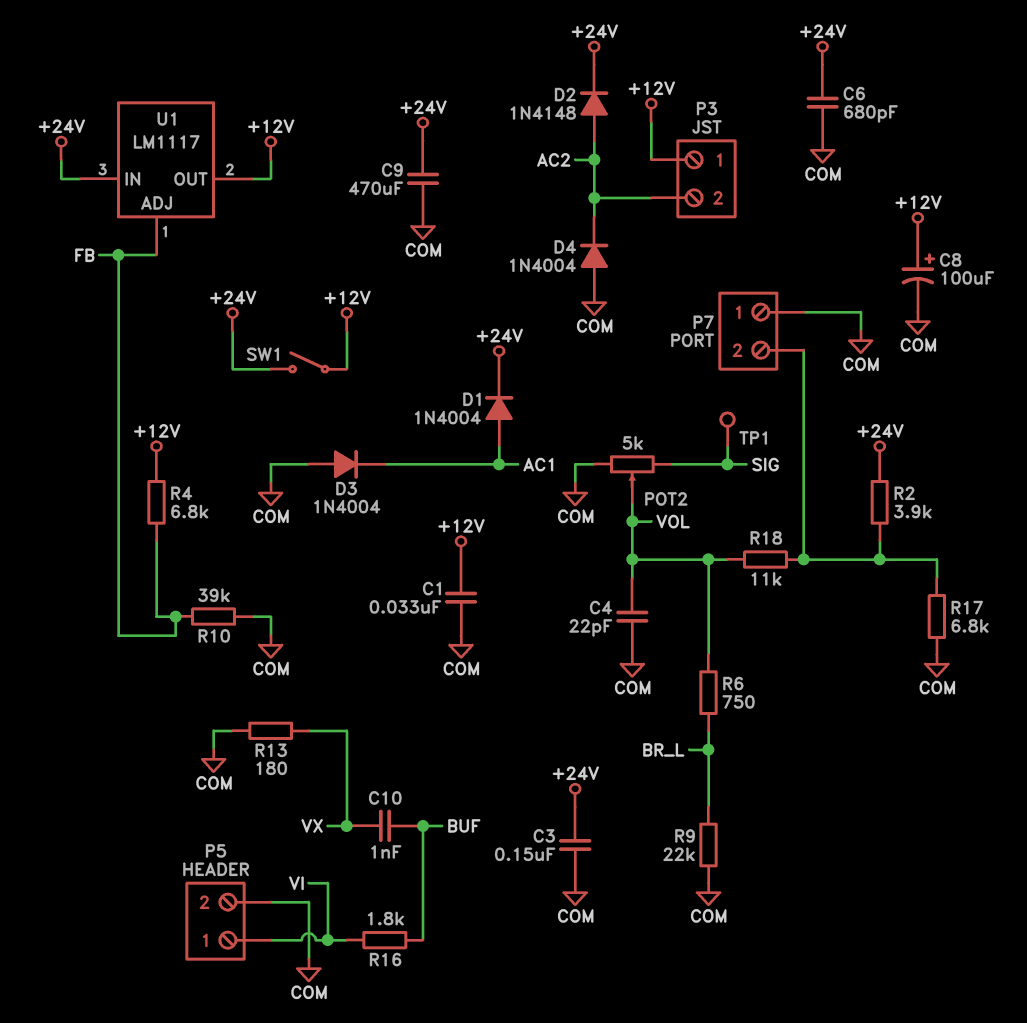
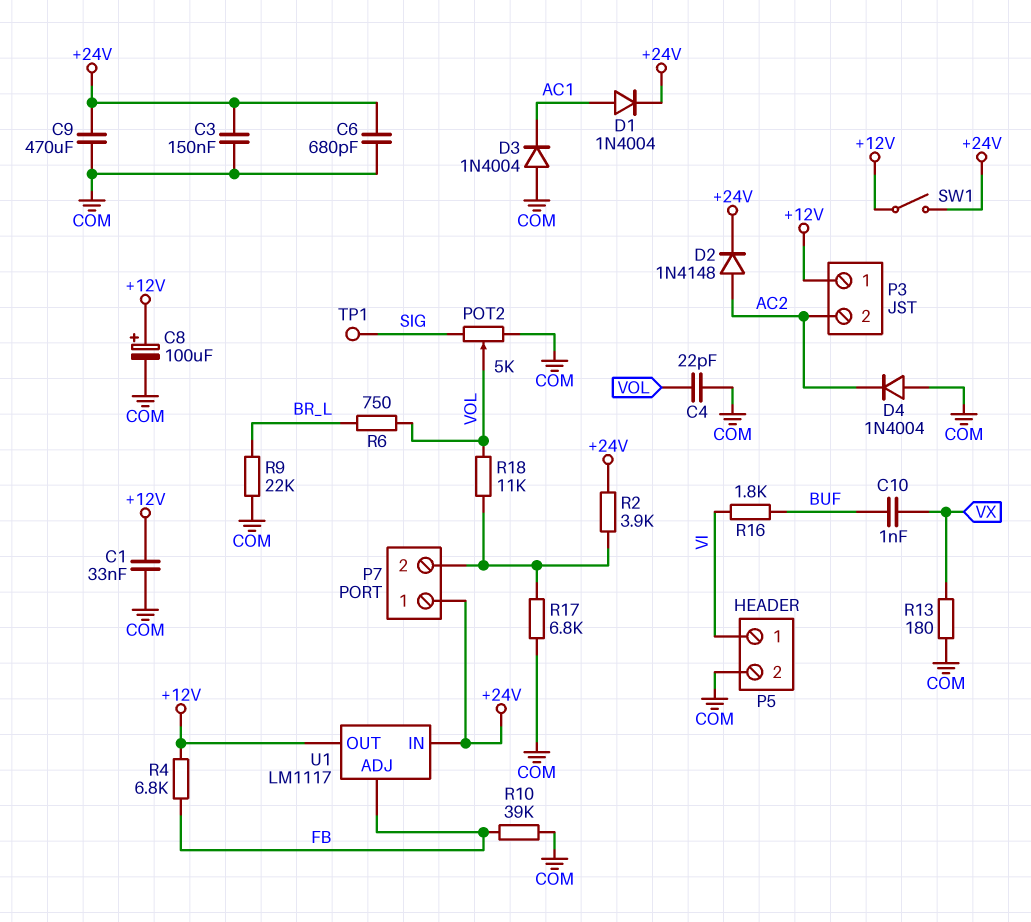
P7 pin 1: COM -> +24V

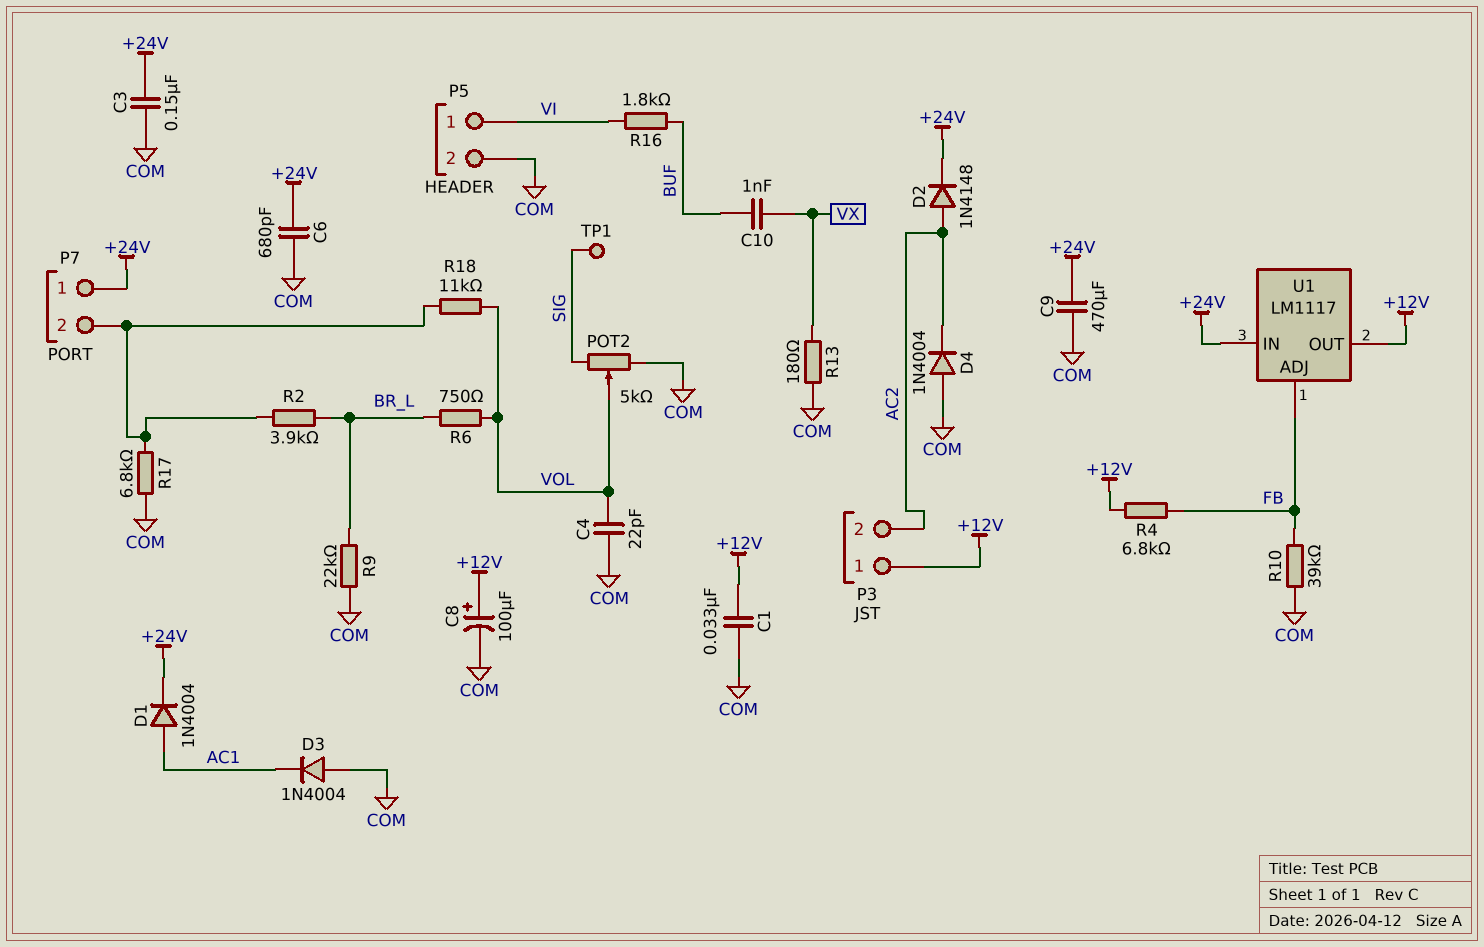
R2: 3.9k (+24V, P7/2) -> 3.9k (BR_L, P7/2)
SW1: switch (+12V, +24V) -> none

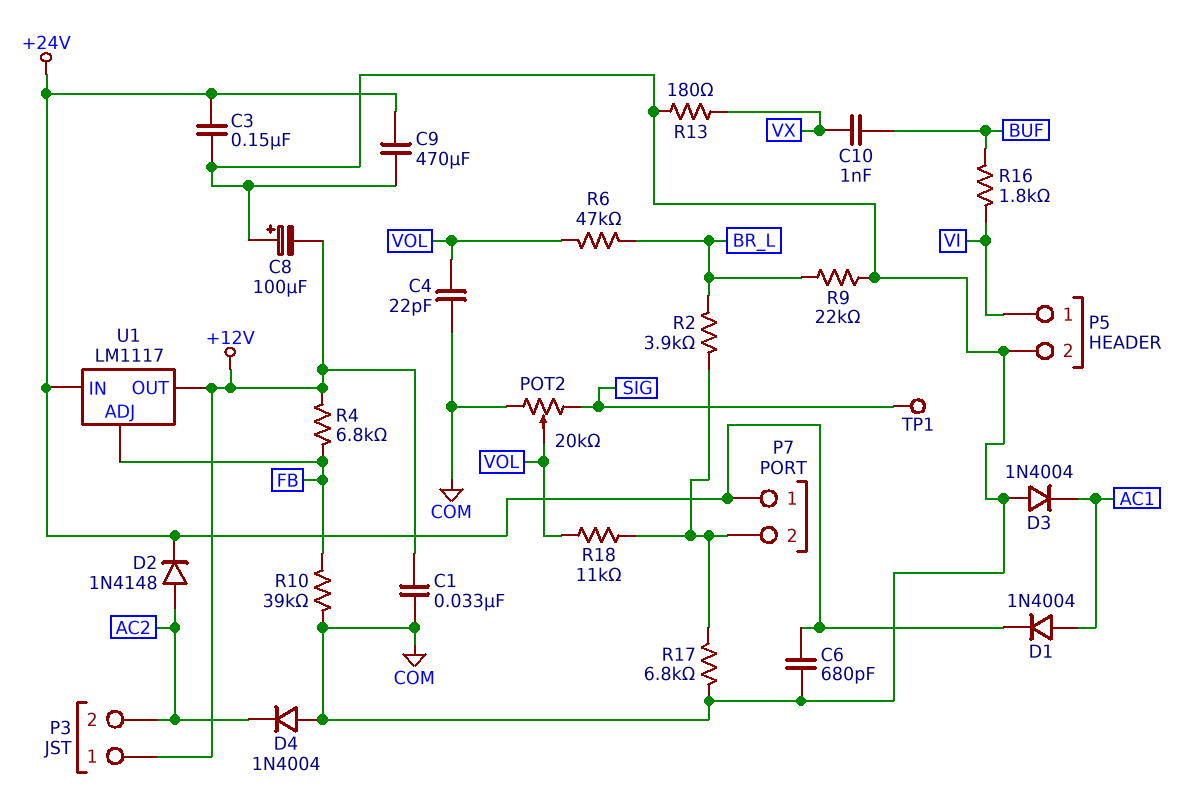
C8: 100uF (plus +12V, minus COM) -> 100uF (plus COM, minus +12V)
POT2: 5k (COM, SIG, wiper VOL) -> 20k (COM, SIG, wiper VOL)
R6: 750 (BR_L, VOL) -> 47k (BR_L, VOL)

